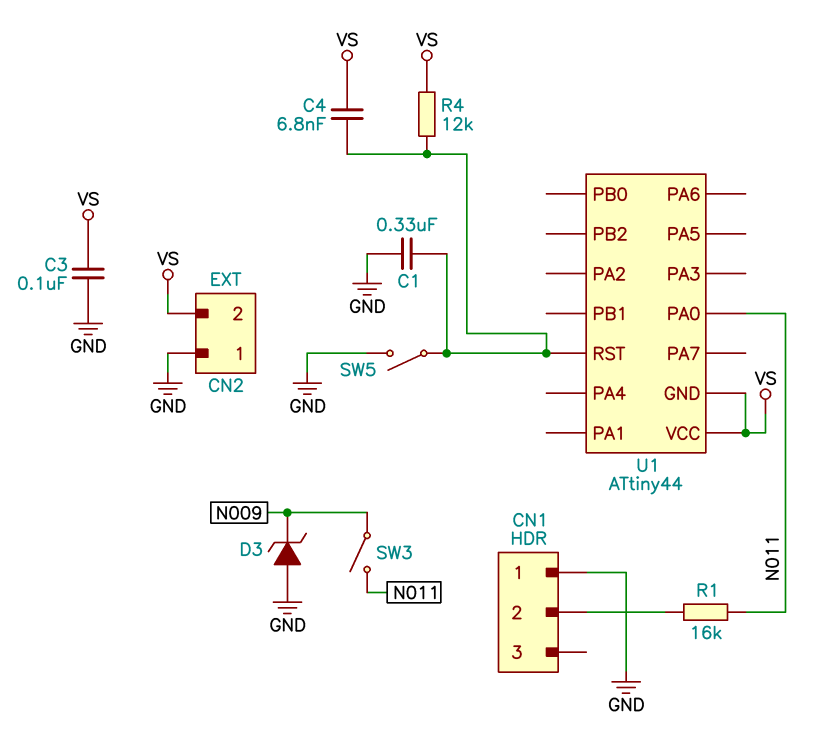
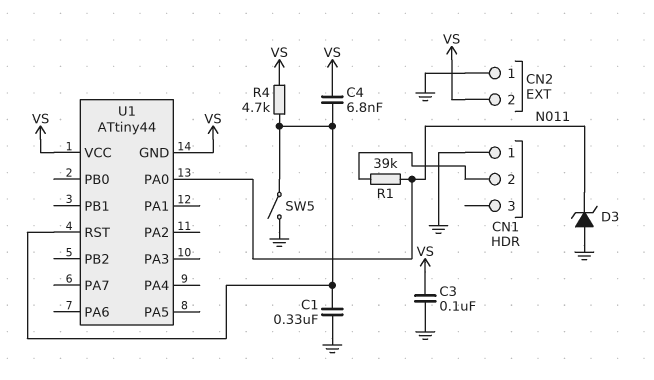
D3: zener (A GND, K N009) -> zener (A GND, K N011)
R1: 16k (CN1/2, N011) -> 39k (CN1/2, N011)
R4: 12k (U1/RST, VS) -> 4.7k (U1/RST, VS)
SW3: switch (N009, N011) -> none

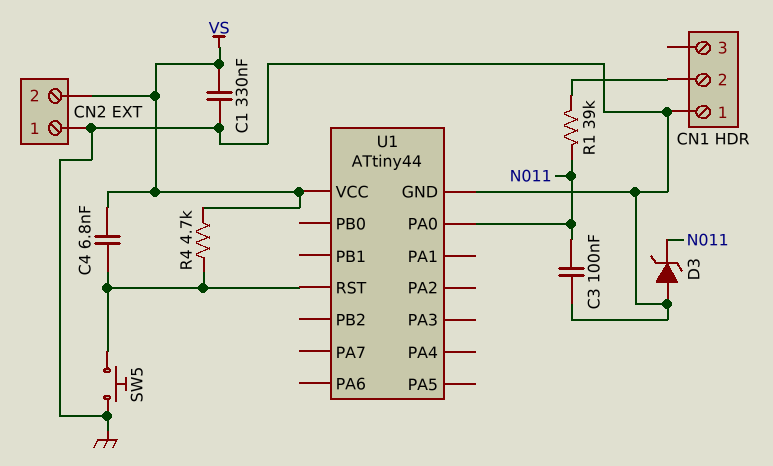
C1: 330nF (GND, U1/RST) -> 330nF (GND, VS)
C3: 100nF (GND, VS) -> 100nF (GND, N011)
SW5: switch (GND, U1/RST) -> button (GND, U1/RST)
U1 pin GND: VS -> GND

